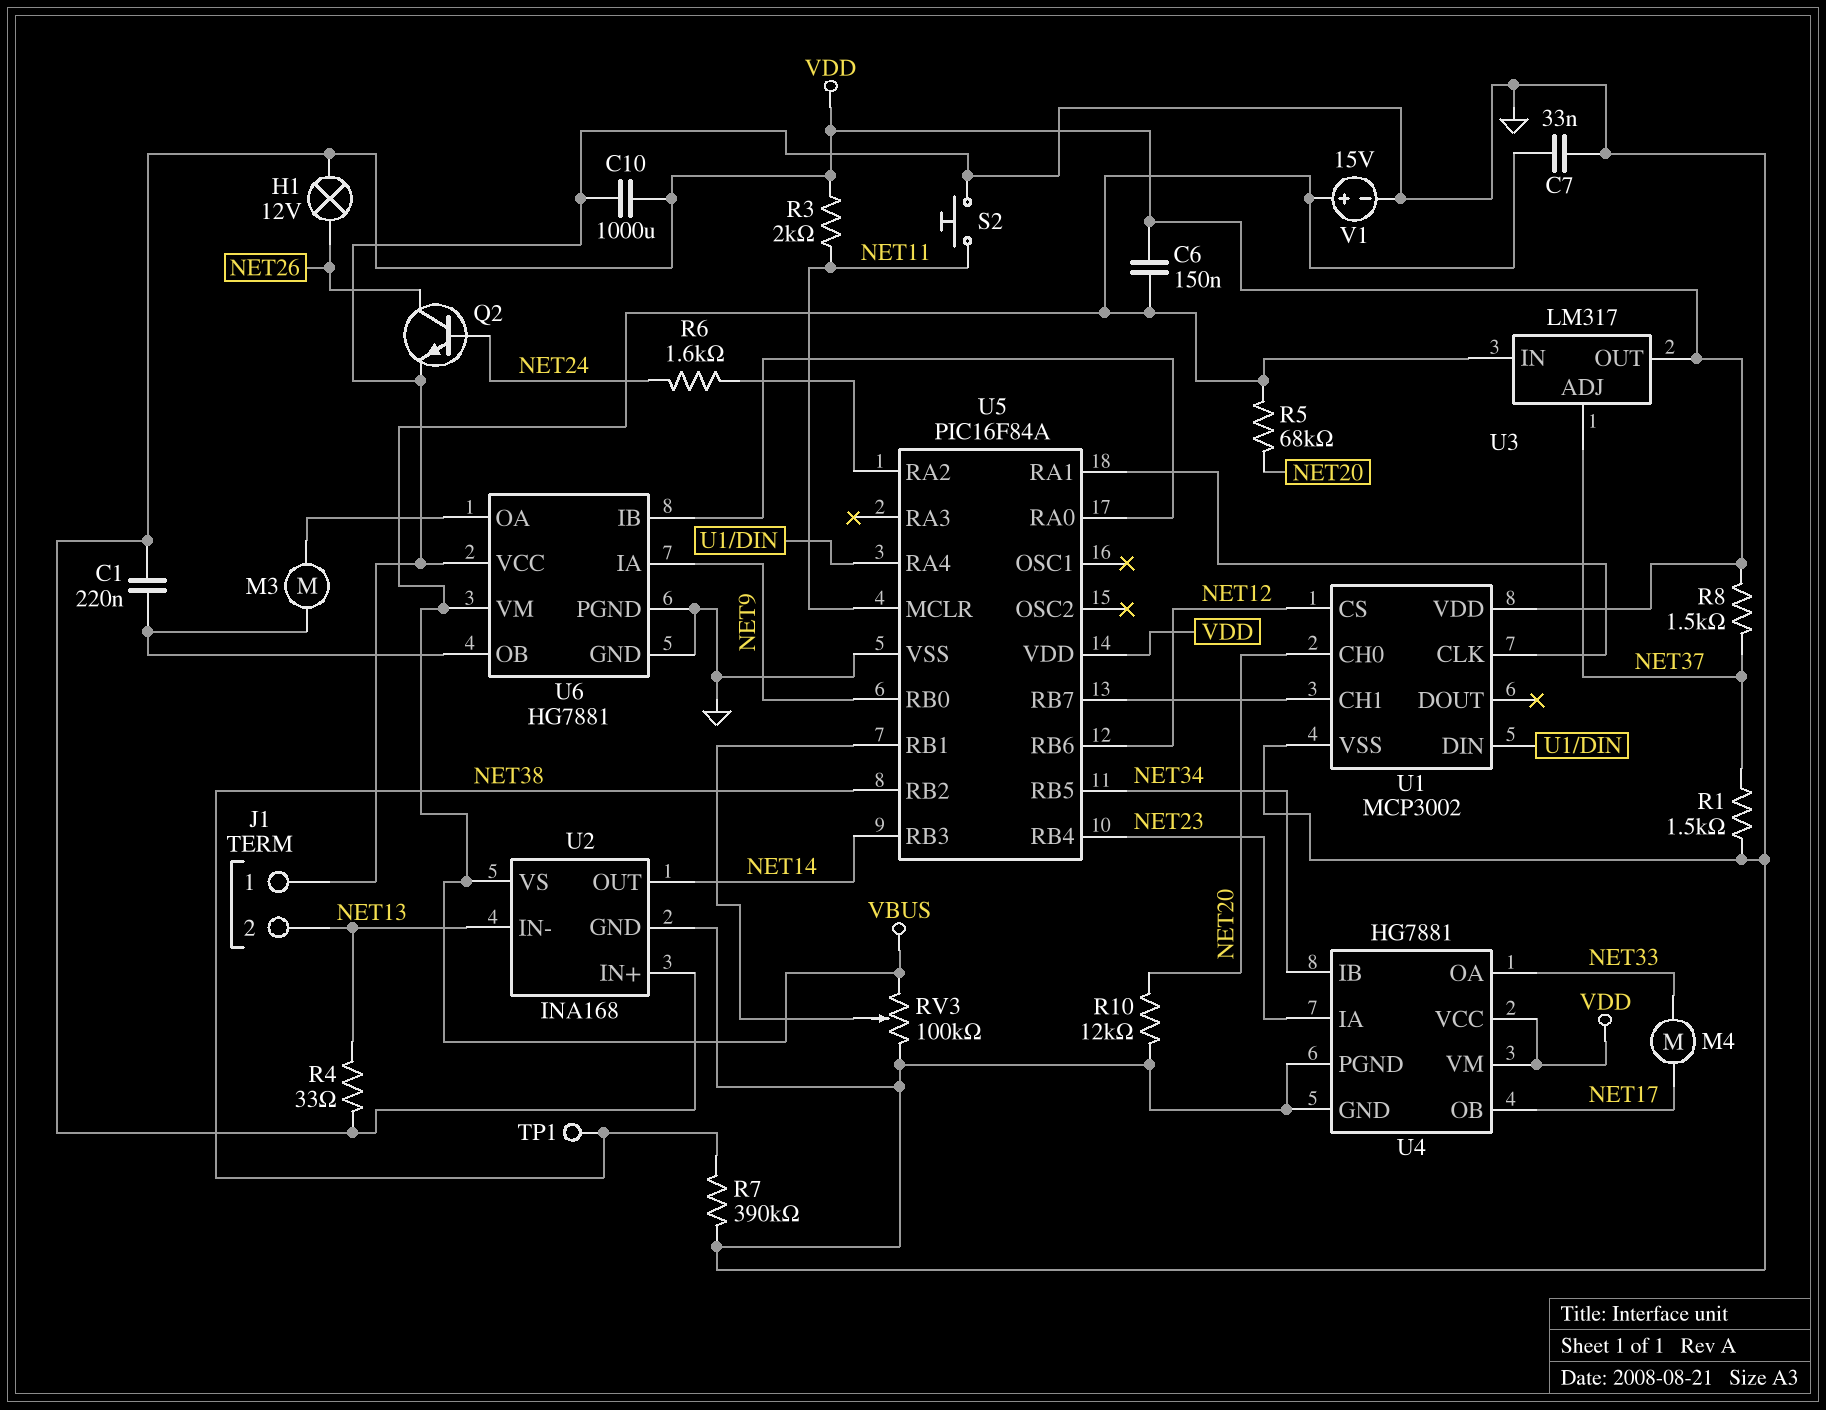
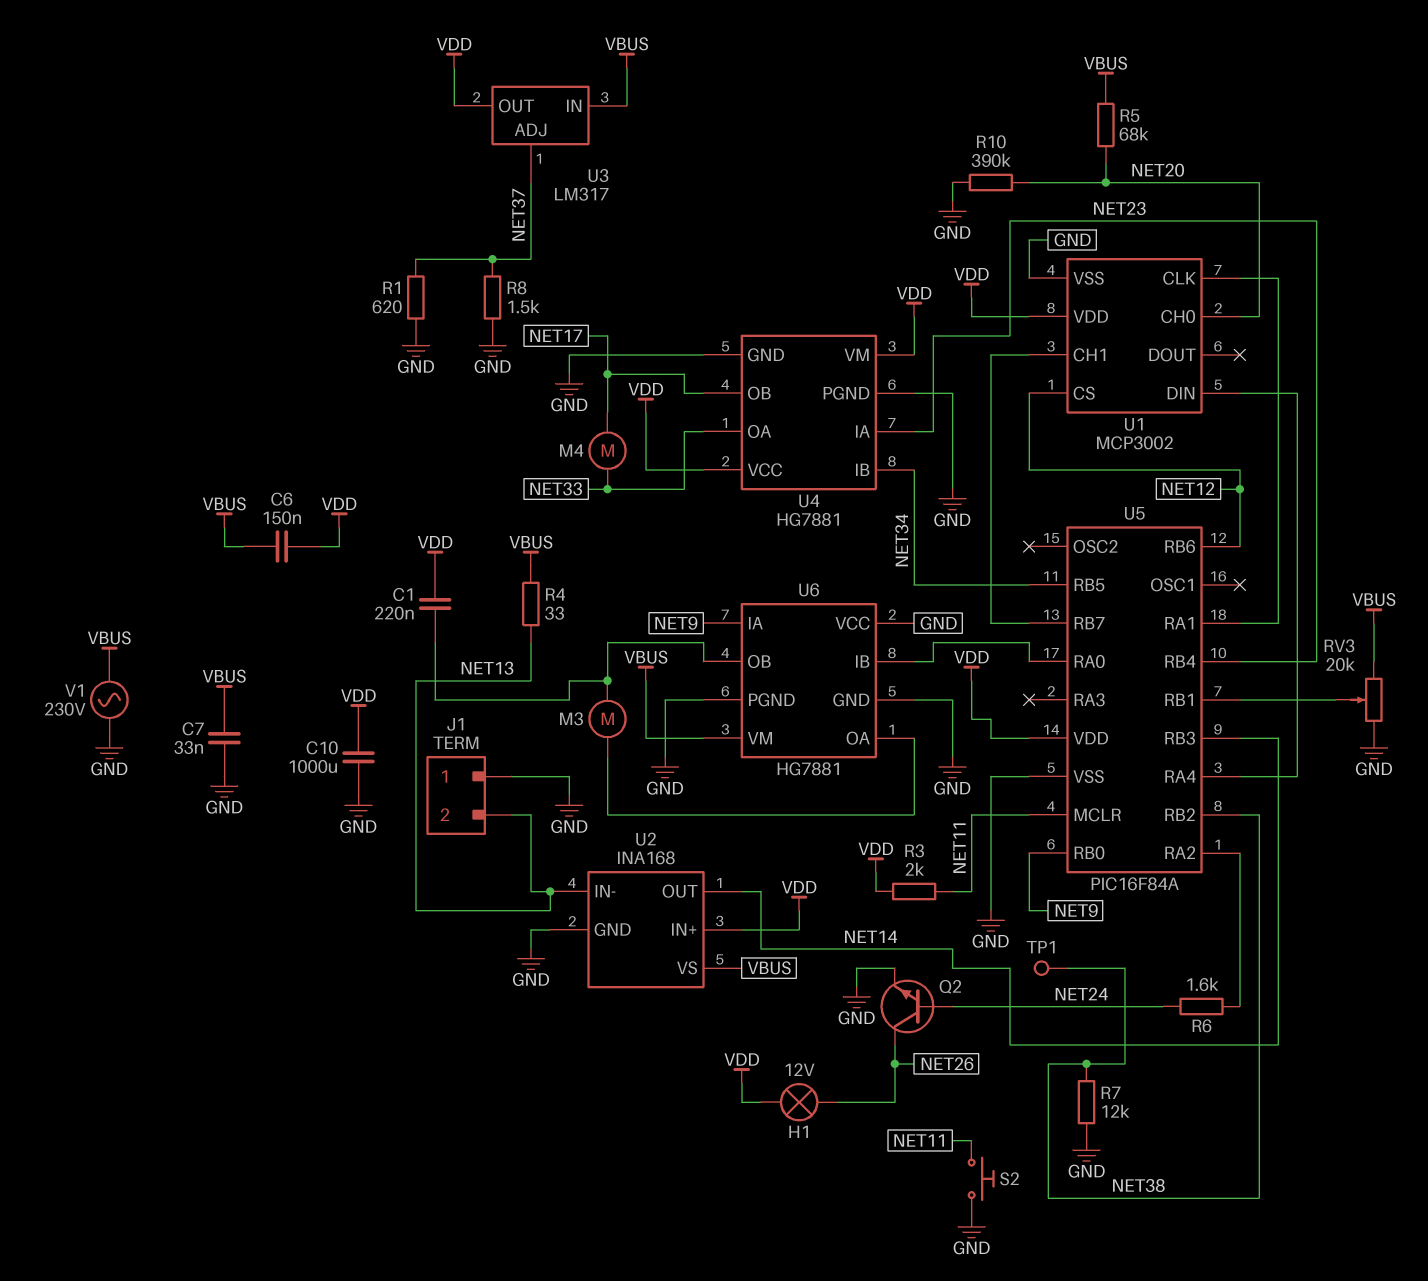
R1: 1.5k (GND, NET37) -> 620 (GND, NET37)
R4: 33 (NET13, VDD) -> 33 (NET13, VBUS)
R7: 390k (GND, NET38) -> 12k (GND, NET38)
R8: 1.5k (NET37, VDD) -> 1.5k (GND, NET37)
R10: 12k (GND, NET20) -> 390k (GND, NET20)
RV3: 100k (GND, VBUS, wiper U5/RB1) -> 20k (GND, VBUS, wiper U5/RB1)
V1: 15V (plus VBUS, minus GND) -> AC 230V (GND, VBUS)

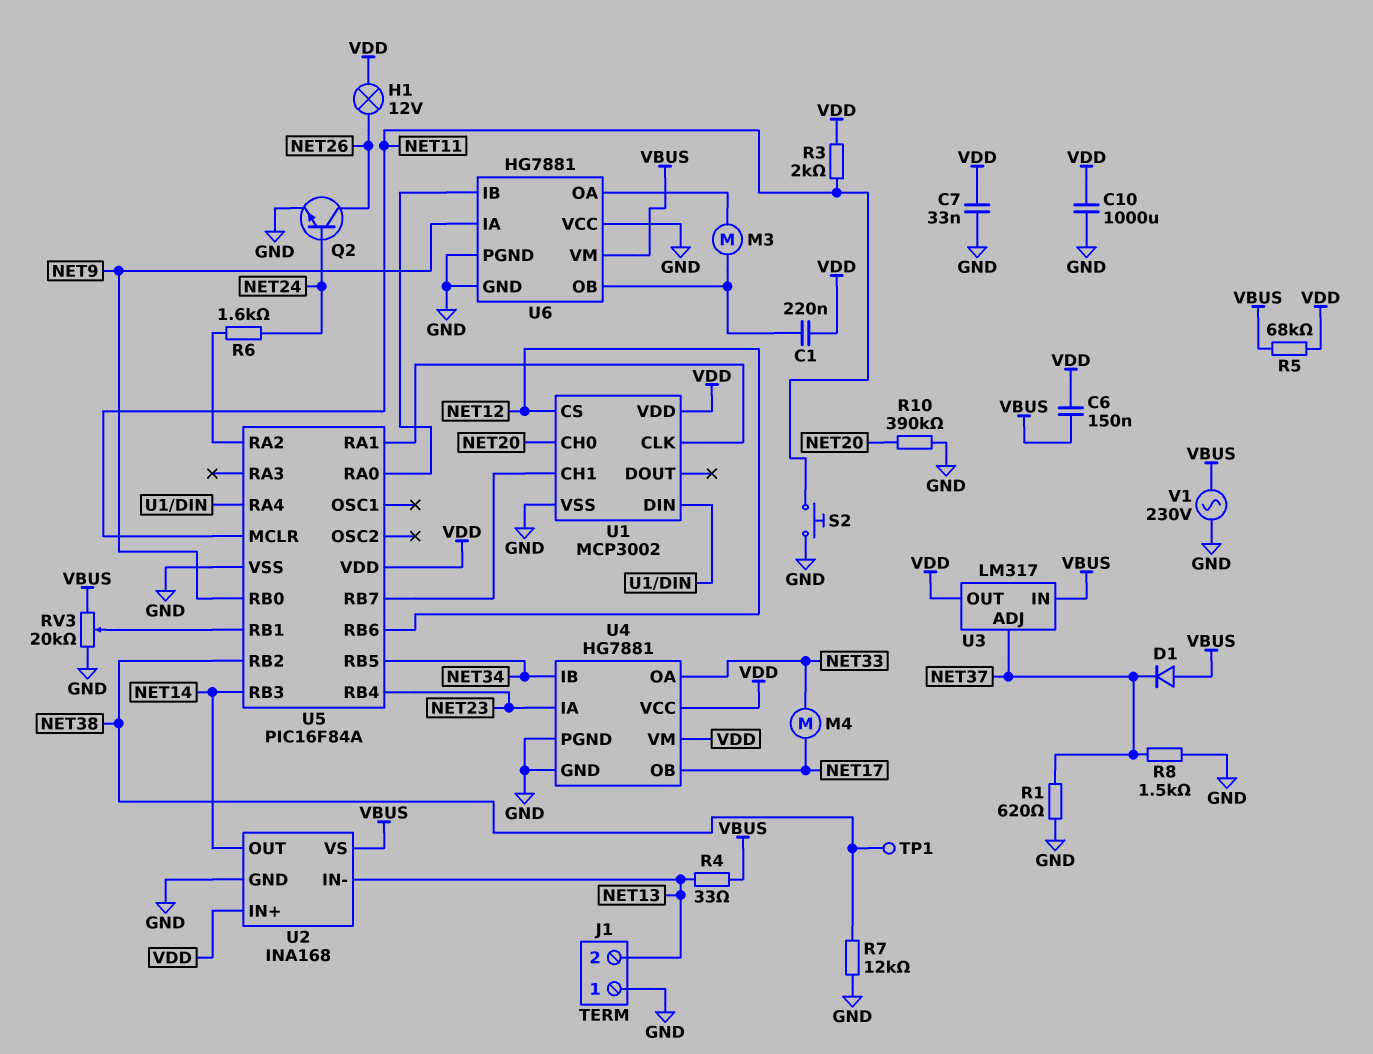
C7: 33nF (GND, VBUS) -> 33nF (GND, VDD)
D1: none -> diode (A VBUS, K NET37)
R5: 68k (NET20, VBUS) -> 68k (VBUS, VDD)

